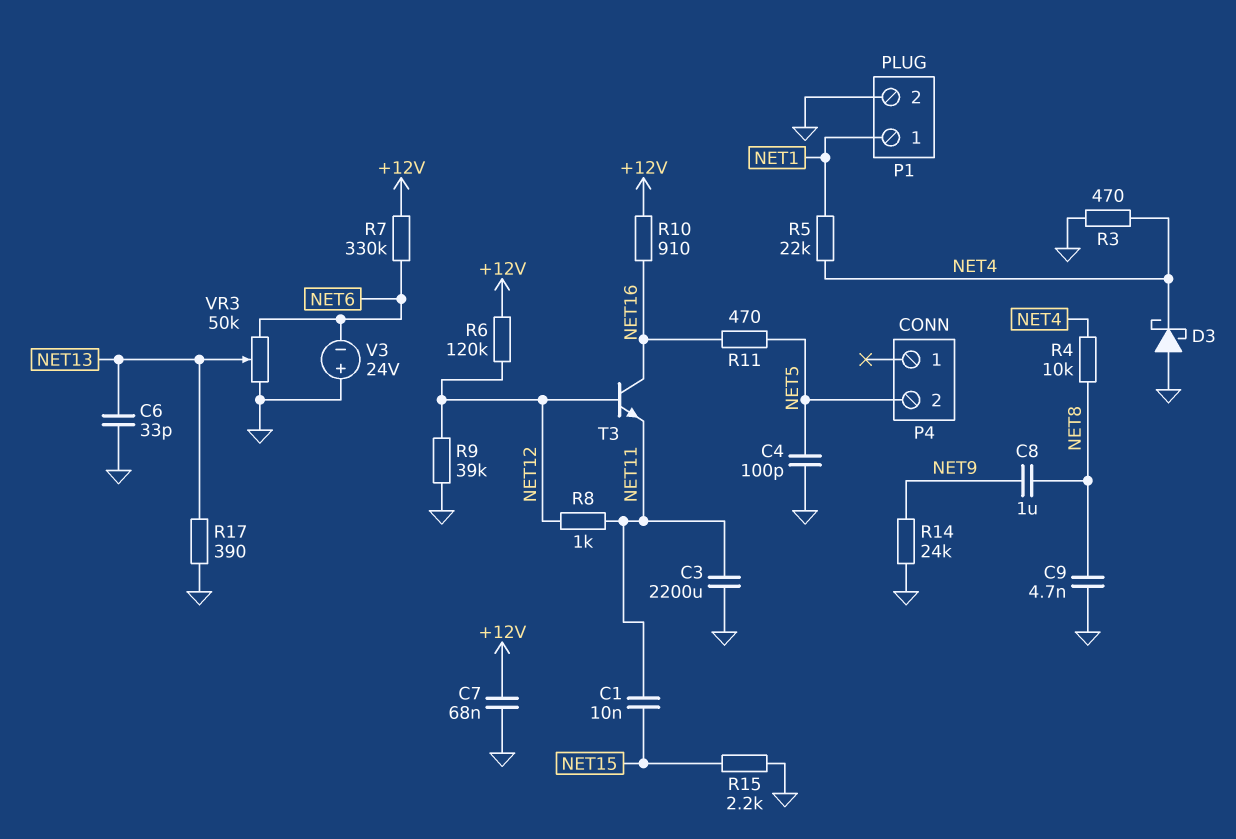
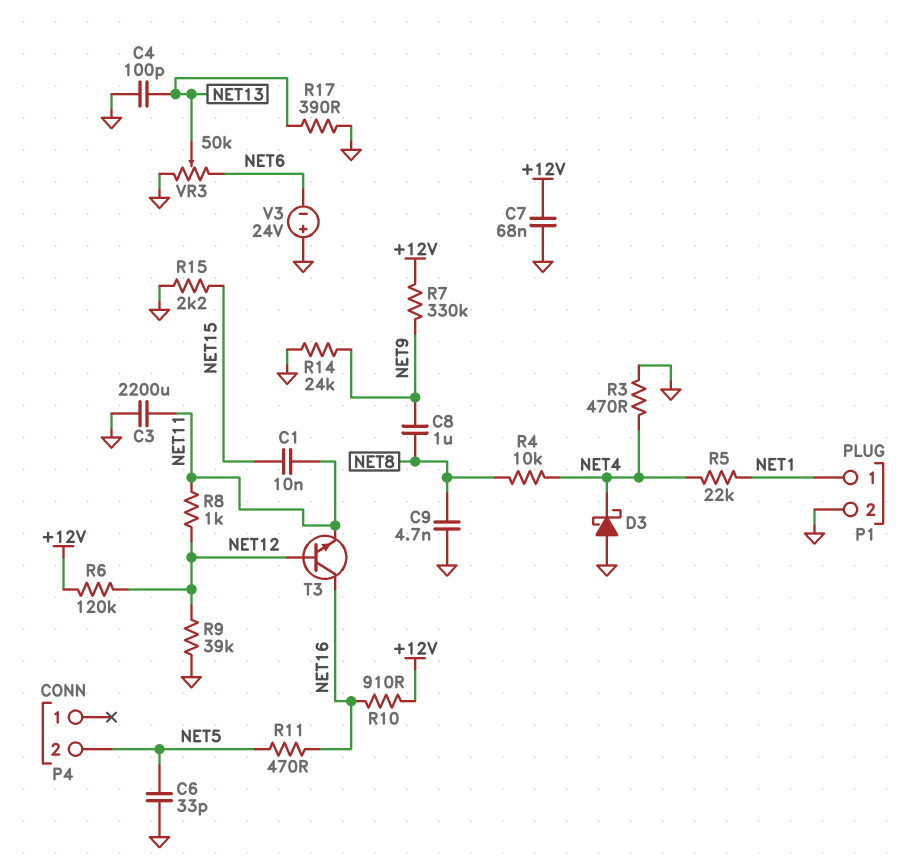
C4: 100pF (GND, NET5) -> 100pF (GND, NET13)
C6: 33pF (GND, NET13) -> 33pF (GND, NET5)
R7: 330k (+12V, NET6) -> 330k (+12V, NET9)

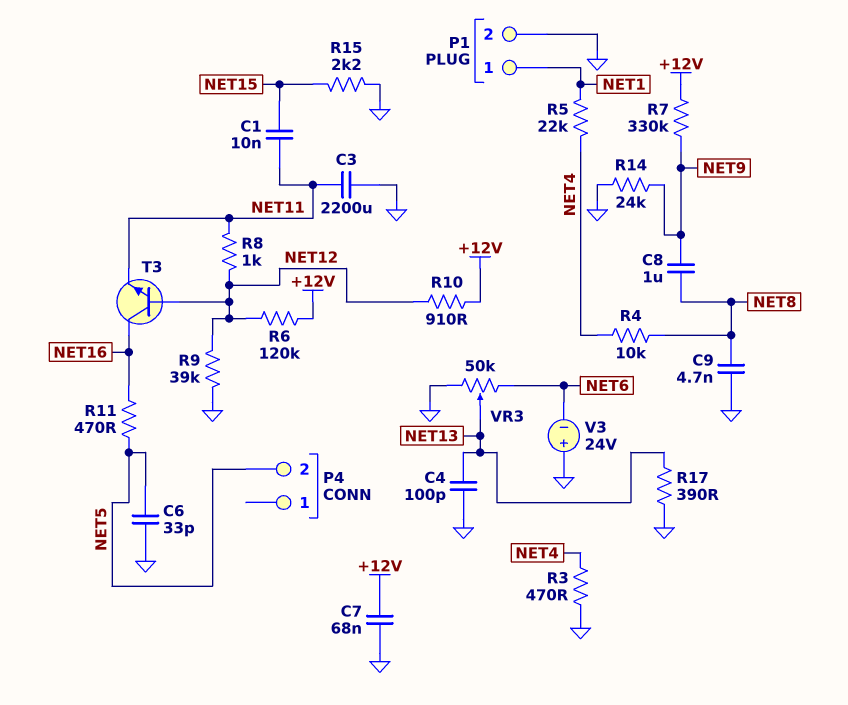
D3: schottky (A GND, K NET4) -> none
R10: 910 (+12V, NET16) -> 910 (+12V, NET12)

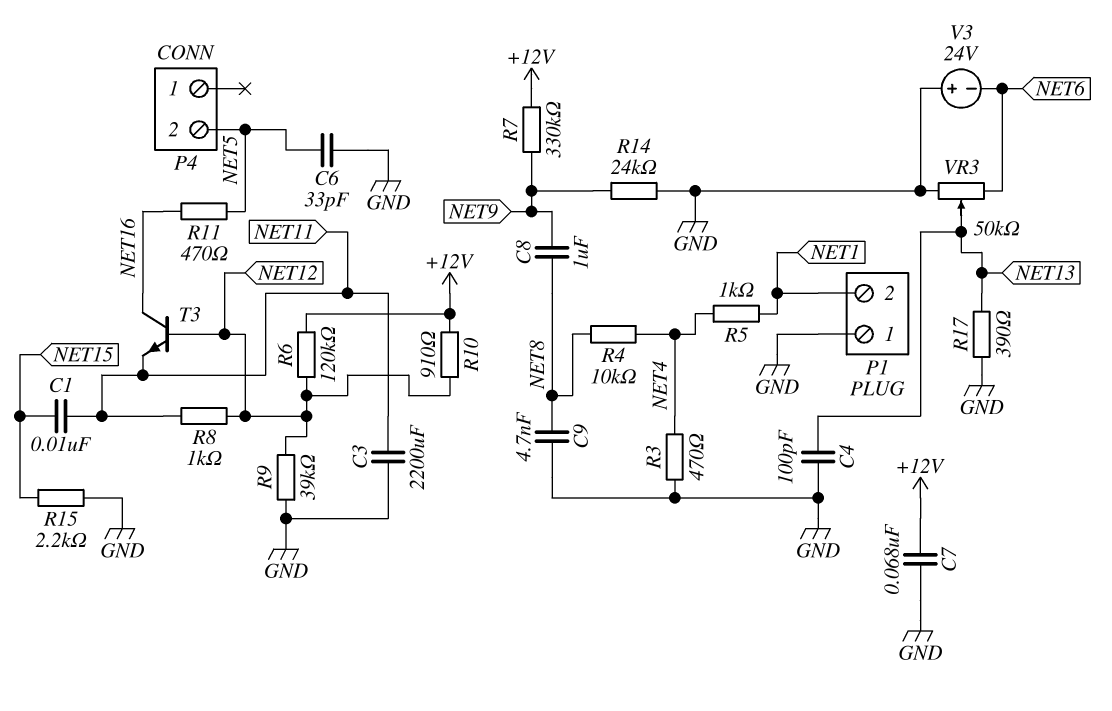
P1 pin 1: NET1 -> GND
P1 pin 2: GND -> NET1
R5: 22k (NET1, NET4) -> 1k (NET1, NET4)

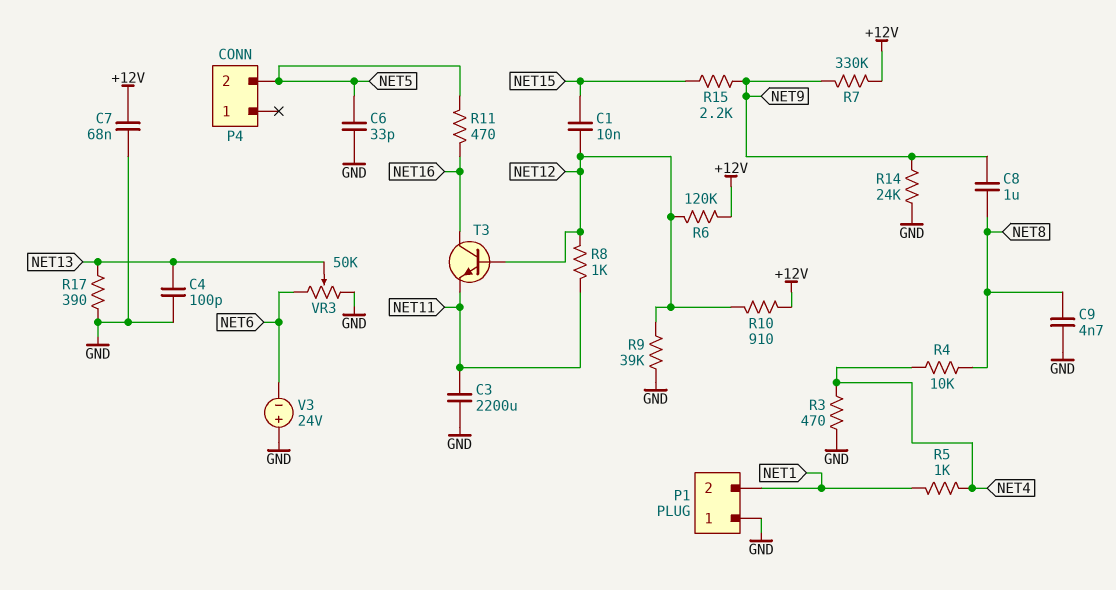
C1: 10nF (NET11, NET15) -> 10nF (NET12, NET15)
R15: 2.2k (GND, NET15) -> 2.2k (NET9, NET15)

